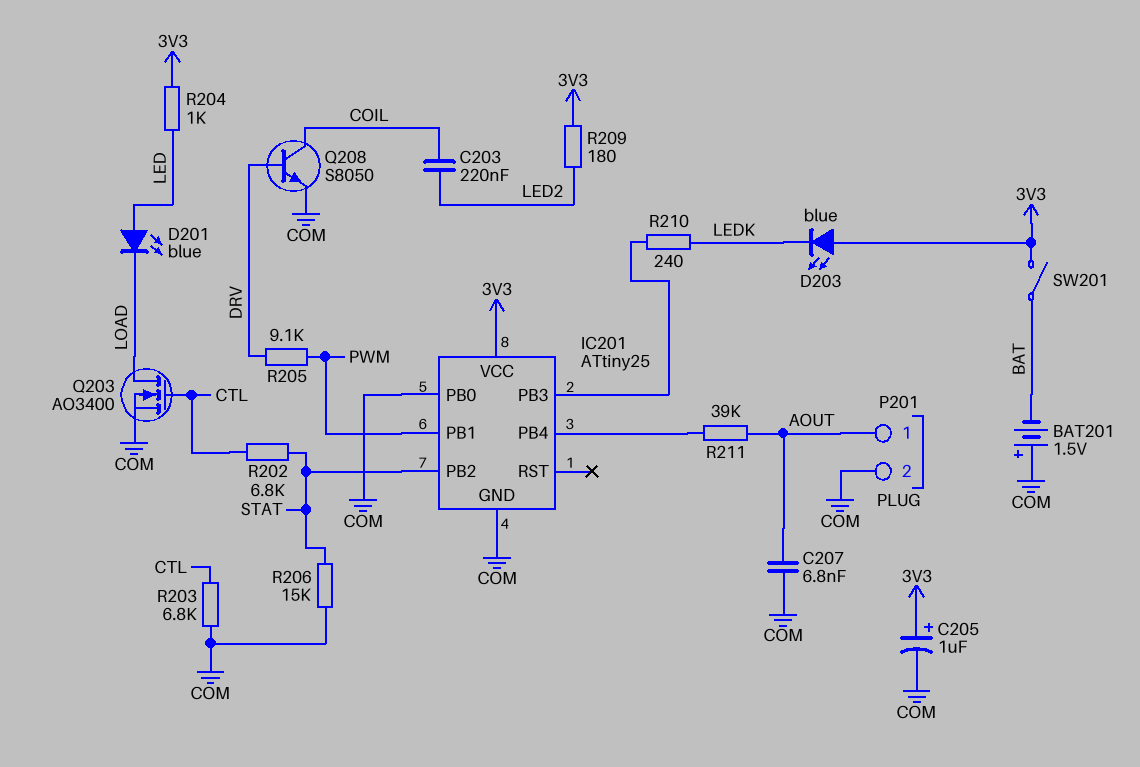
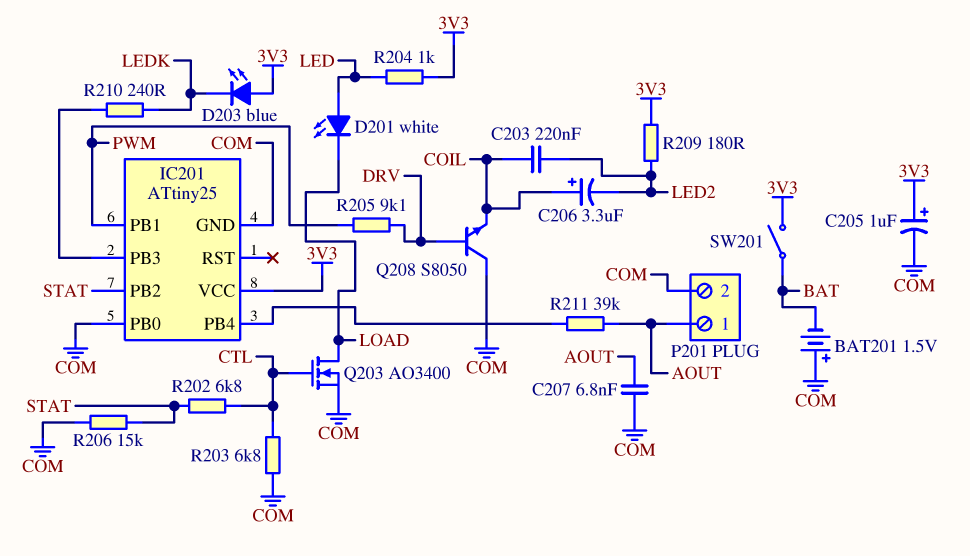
C206: none -> 3.3uF (plus COIL, minus LED2)
D201: LED blue (A LED, K LOAD) -> LED white (A LED, K LOAD)
Q208: NPN S8050 (B DRV, C COIL, E COM) -> NPN S8050 (B DRV, C COM, E COIL)

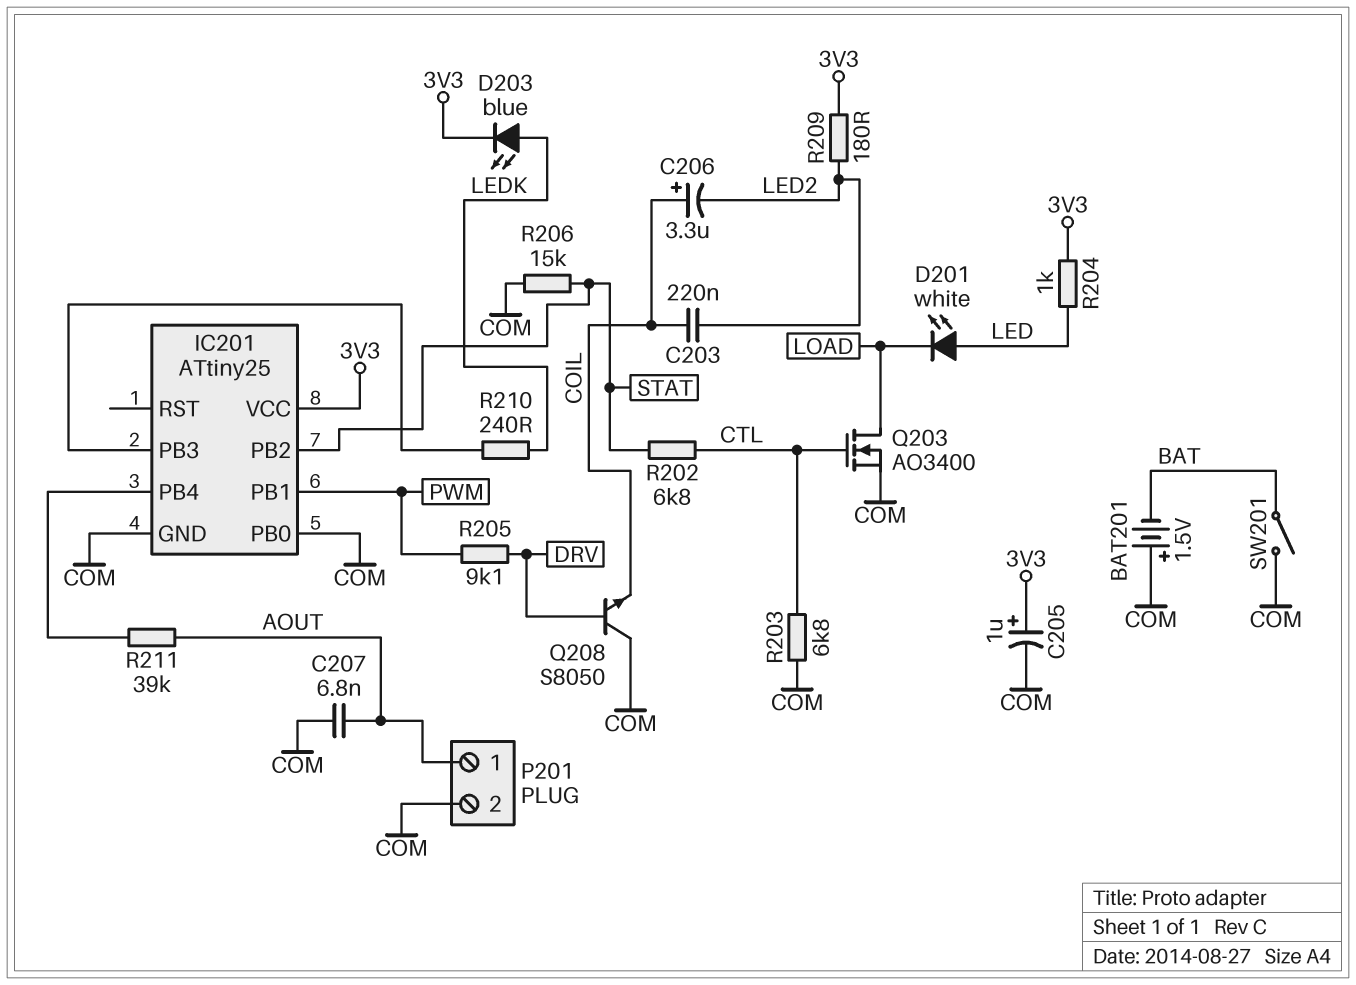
D203: LED blue (A 3V3, K LEDK) -> LED blue (A LEDK, K 3V3)
SW201: switch (3V3, BAT) -> switch (BAT, COM)

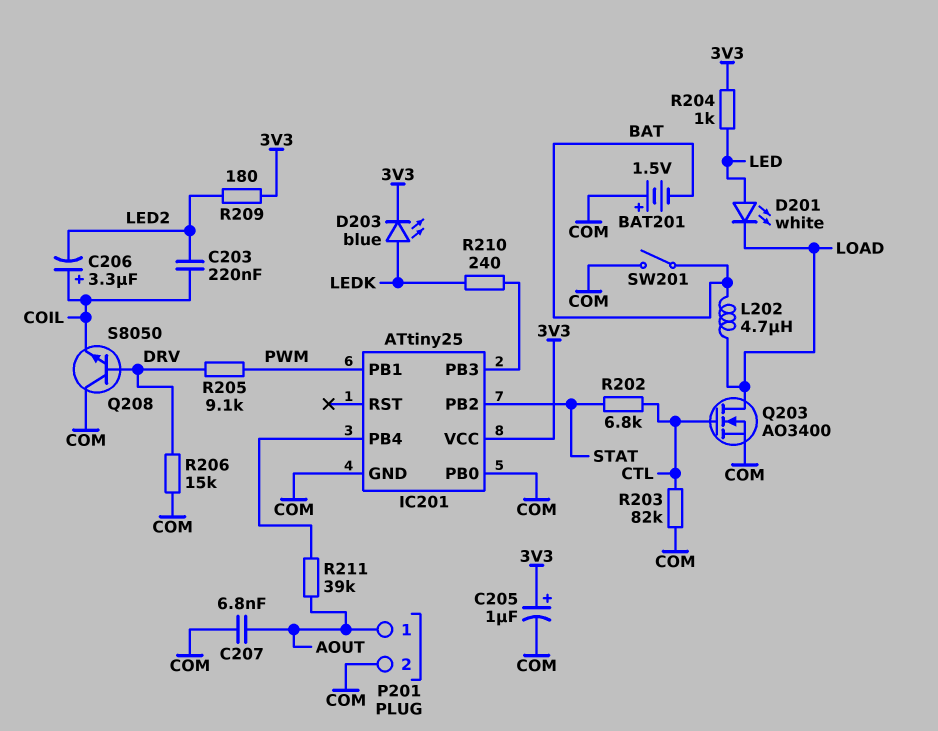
L202: none -> 4.7uH (BAT, LOAD)
R203: 6.8k (COM, CTL) -> 82k (COM, CTL)
R206: 15k (COM, STAT) -> 15k (COM, DRV)

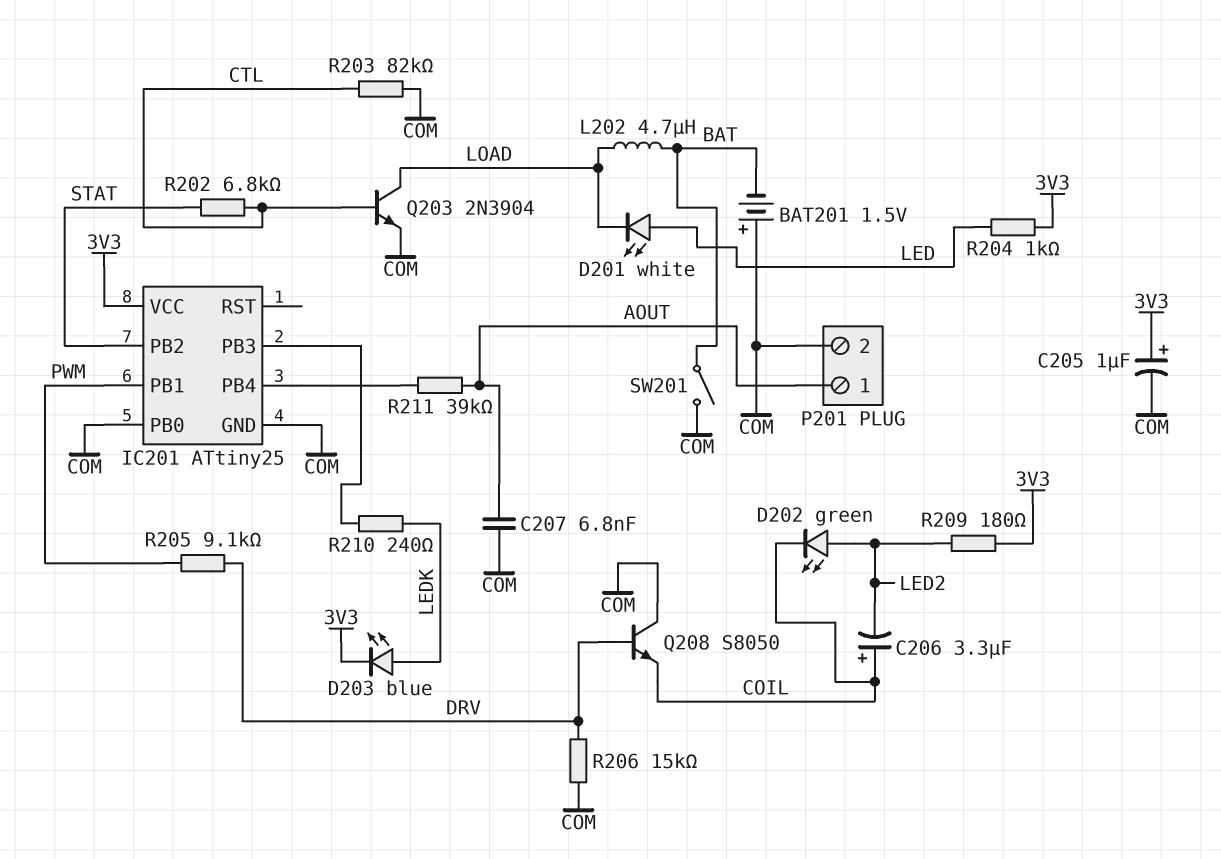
C203: 220nF (COIL, LED2) -> none
D202: none -> LED green (A LED2, K COIL)
Q203: NMOS AO3400 (G CTL, D LOAD, S COM) -> NPN 2N3904 (B CTL, C LOAD, E COM)

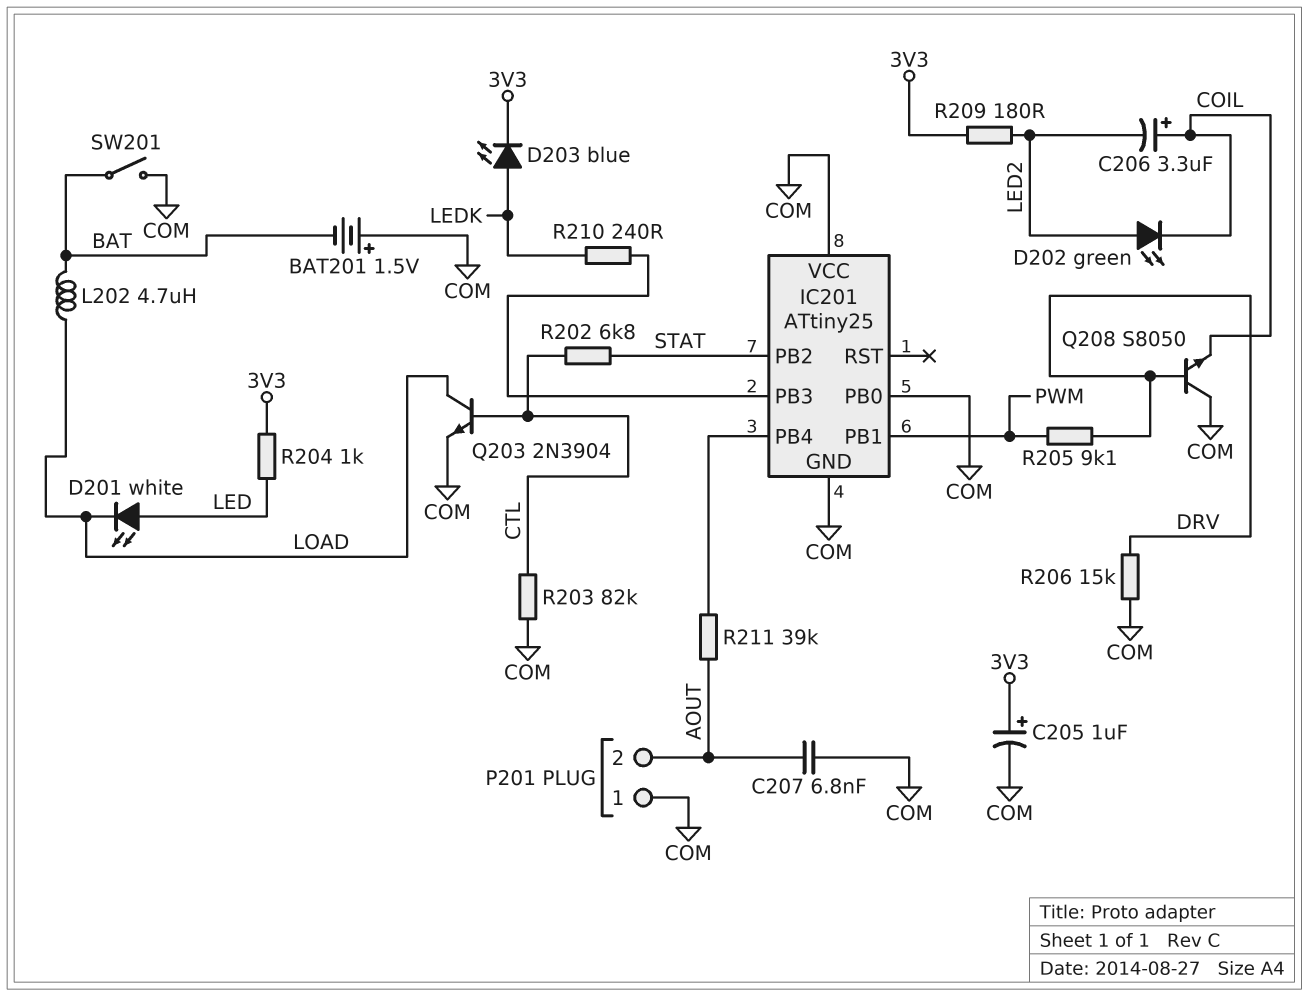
IC201 pin VCC: 3V3 -> COM
P201 pin 1: AOUT -> COM
P201 pin 2: COM -> AOUT

